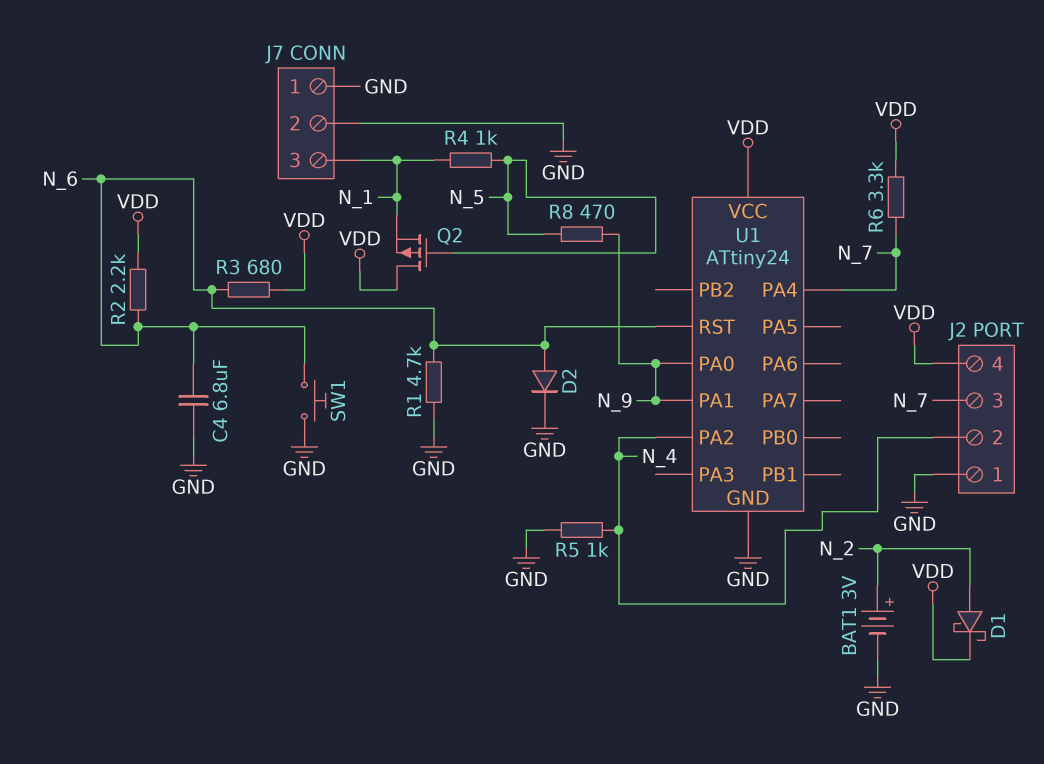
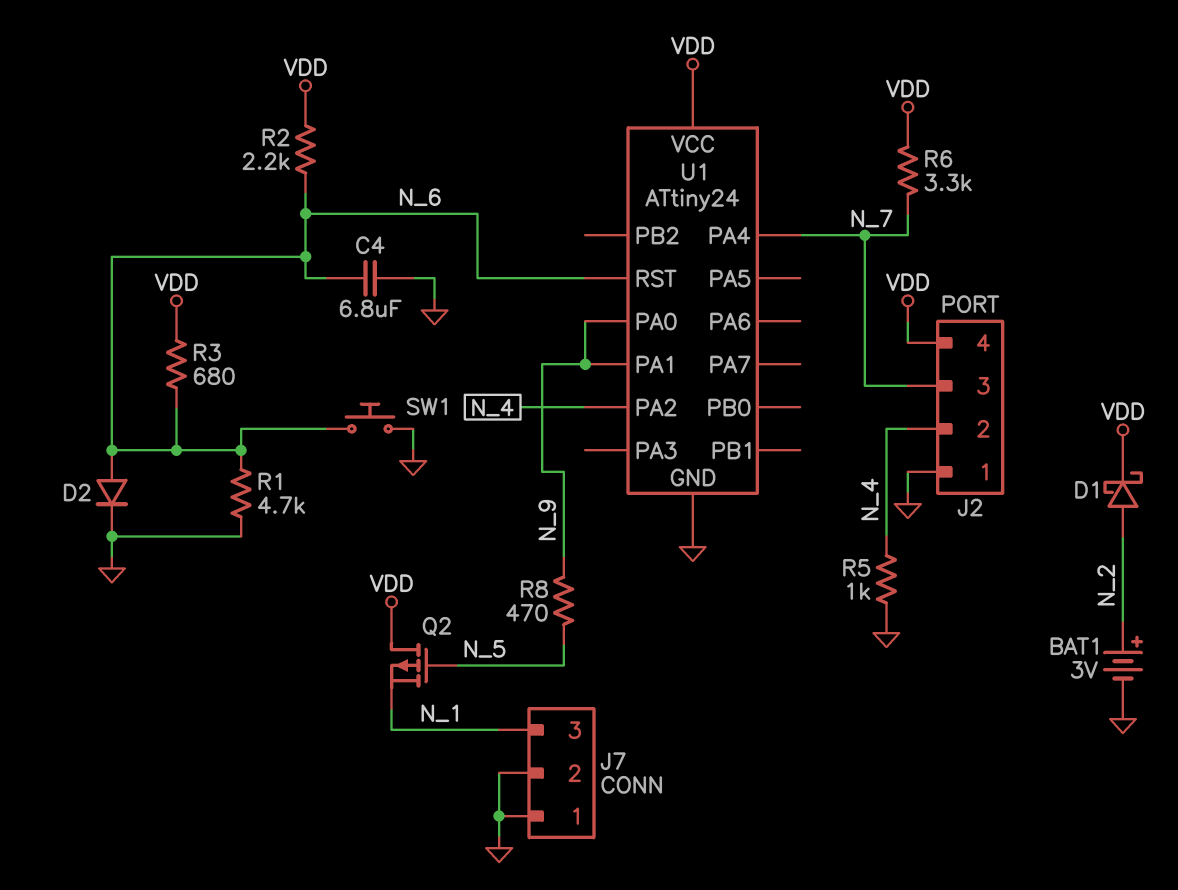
R4: 1k (N_1, N_5) -> none

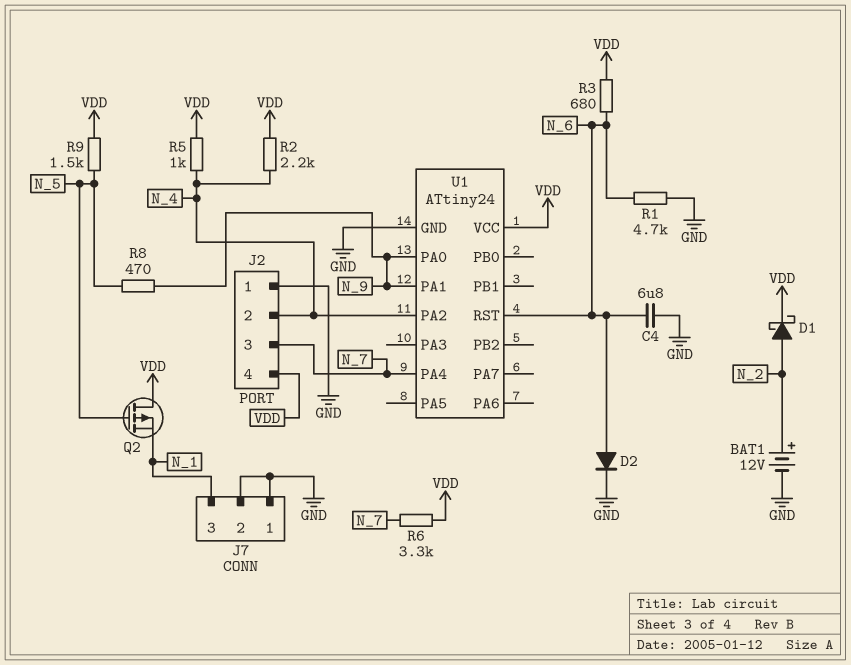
BAT1: 3V (plus N_2, minus GND) -> 12V (plus N_2, minus GND)
R2: 2.2k (N_6, VDD) -> 2.2k (N_4, VDD)
R5: 1k (GND, N_4) -> 1k (N_4, VDD)
R9: none -> 1.5k (N_5, VDD)
SW1: button (GND, N_6) -> none

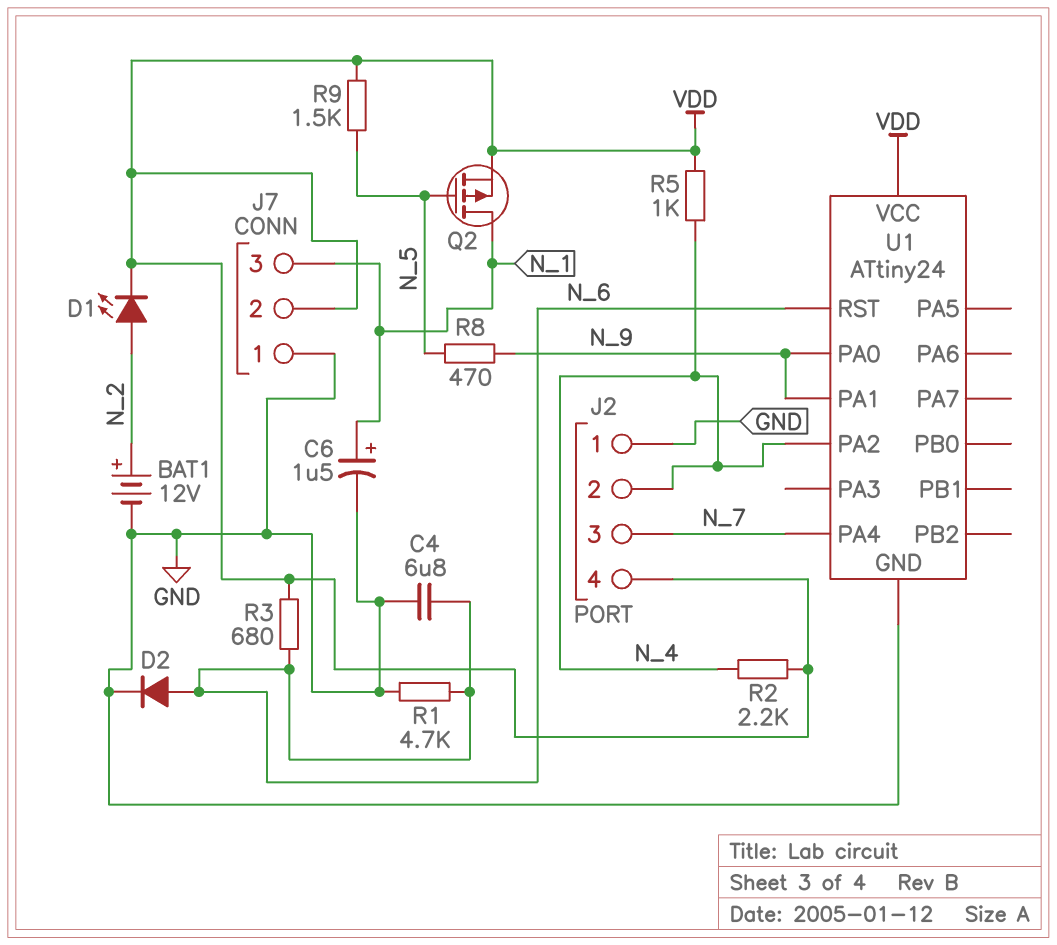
C6: none -> 1.5uF (plus N_1, minus GND)
D1: schottky (A N_2, K VDD) -> LED (A N_2, K VDD)
J7 pin 2: GND -> VDD
Q2: PMOS (G N_5, D VDD, S N_1) -> PMOS (G N_5, D N_1, S VDD)
R6: 3.3k (N_7, VDD) -> none

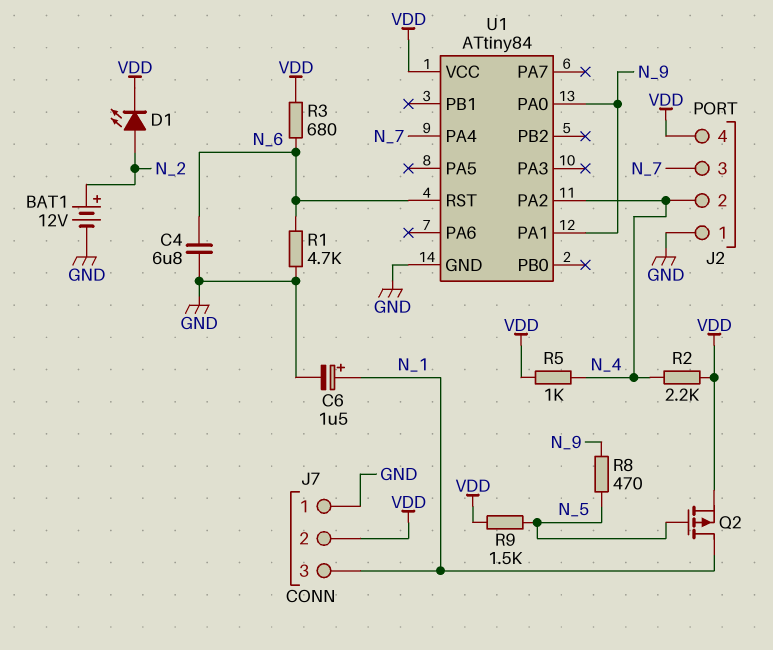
D2: diode (A N_6, K GND) -> none
U1: ATtiny24 -> ATtiny84

